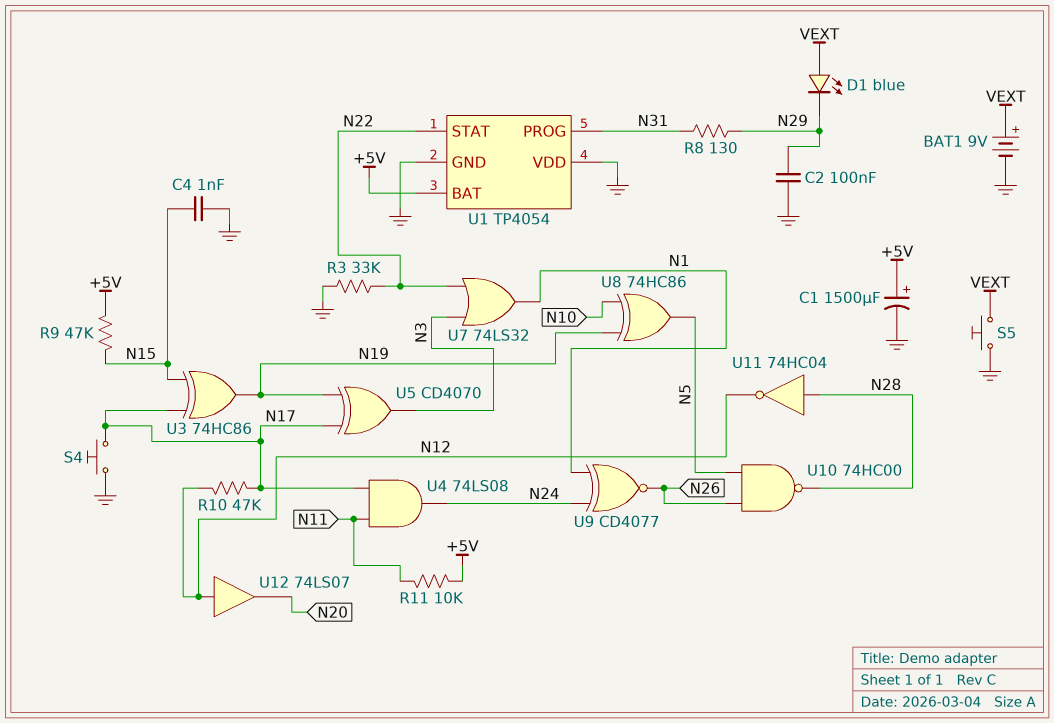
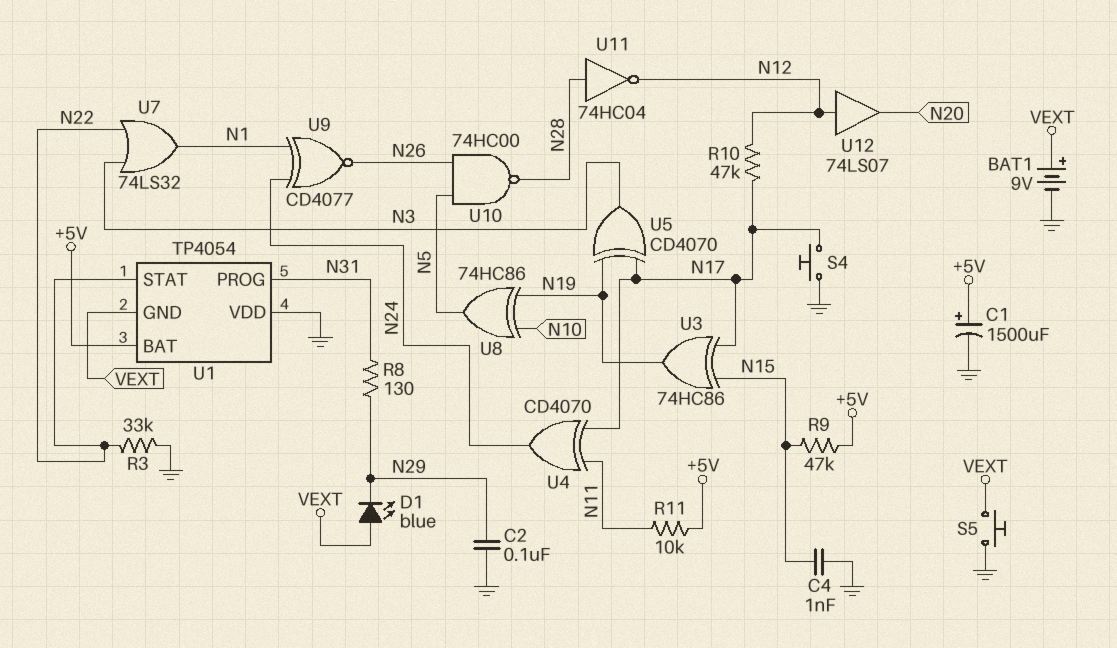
U1 pin GND: GND -> VEXT
U4: AND 74LS08 (in N11, in N17, out N24) -> XOR CD4070 (in N11, in N17, out N24)

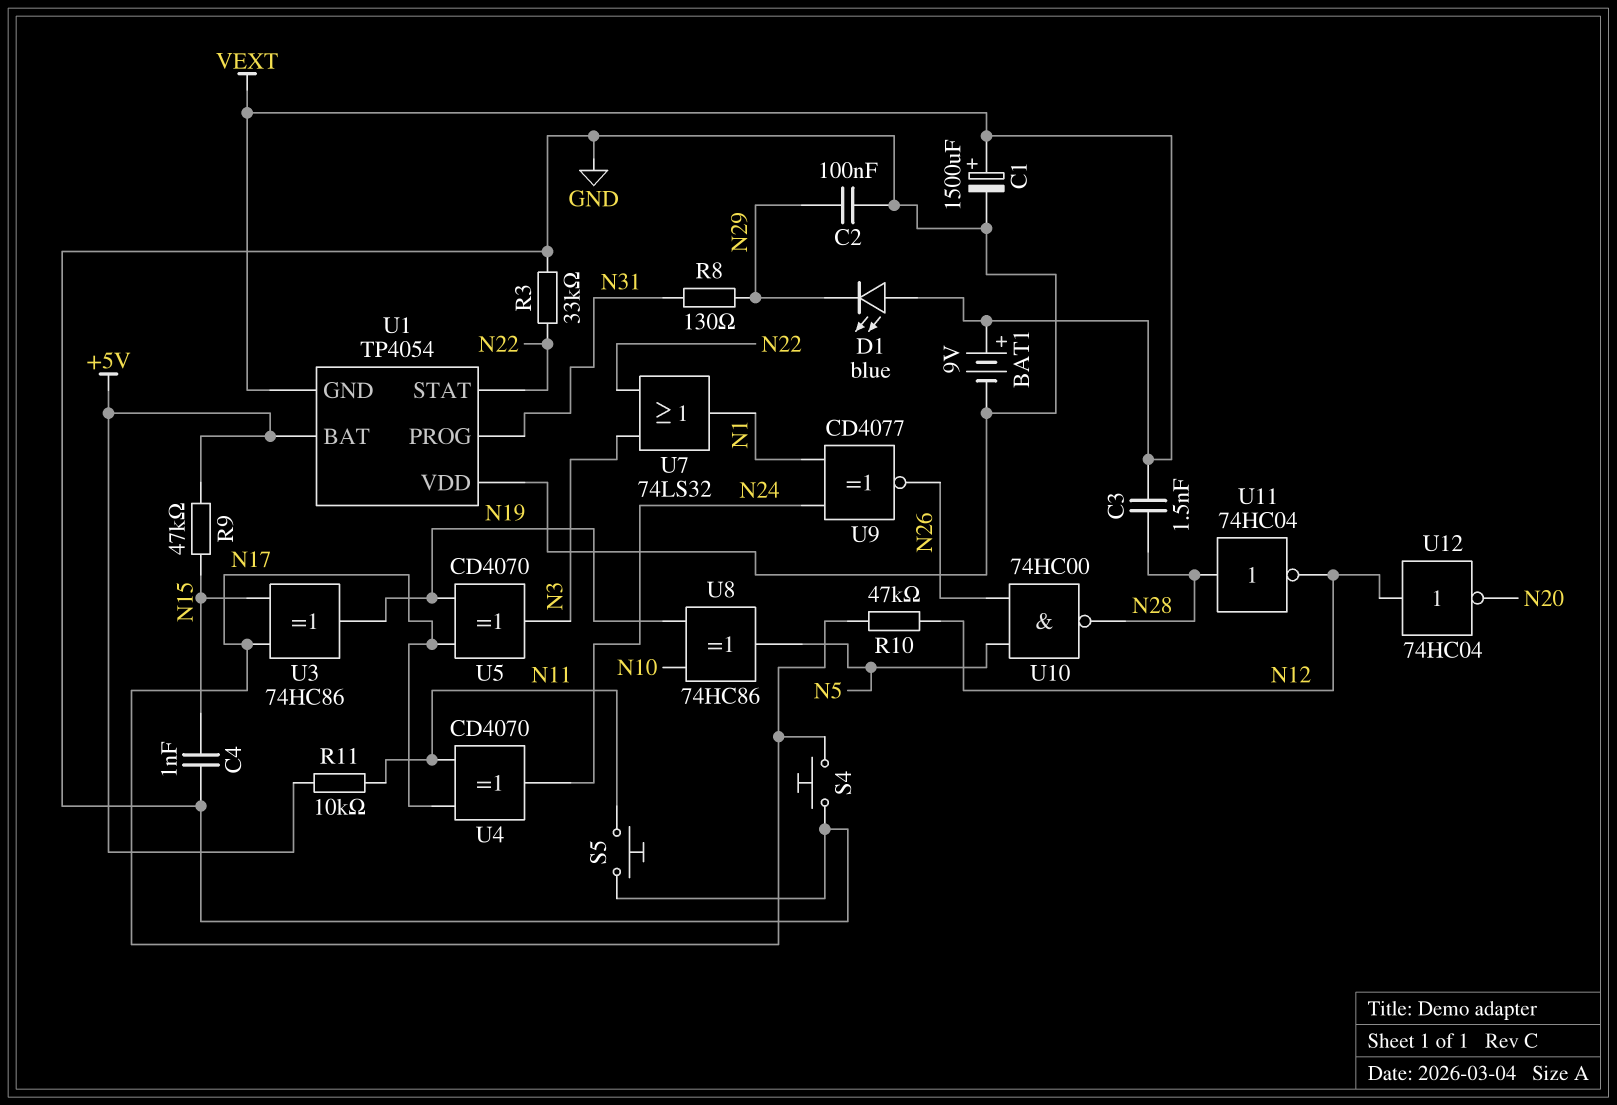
C1: 1500uF (plus +5V, minus GND) -> 1500uF (plus VEXT, minus GND)
C3: none -> 1.5nF (N28, VEXT)
S5: button (GND, VEXT) -> button (GND, N11)
U12: buffer 74LS07 (in N12, out N20) -> NOT 74HC04 (in N12, out N20)

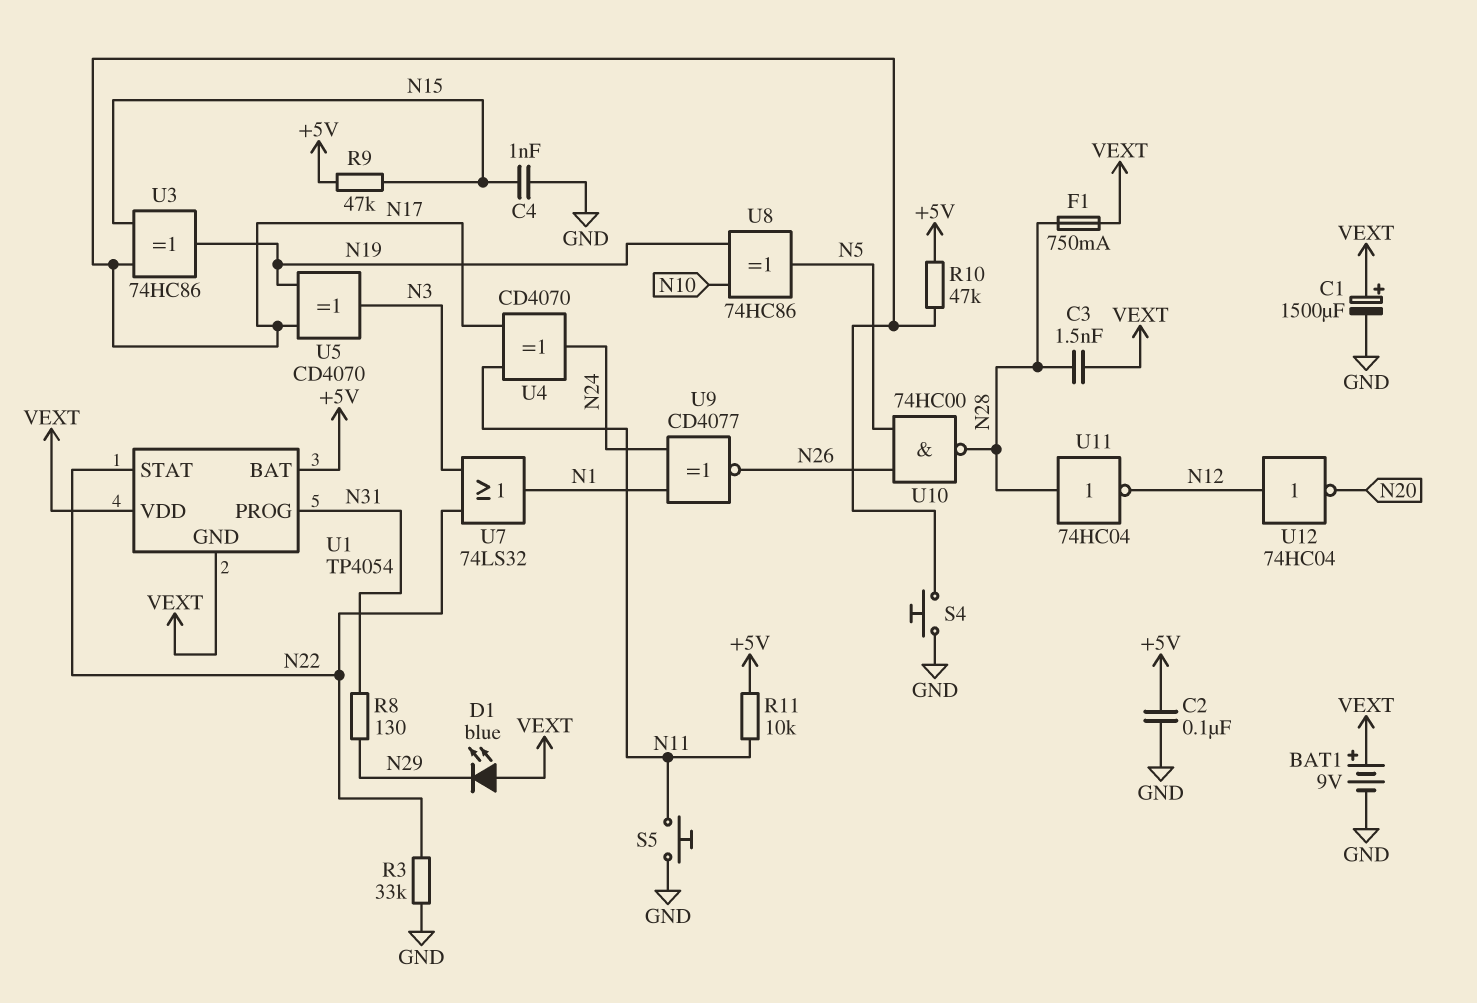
C2: 100nF (GND, N29) -> 100nF (+5V, GND)
F1: none -> 750mA (N28, VEXT)
R10: 47k (N12, N17) -> 47k (+5V, N17)
U1 pin VDD: GND -> VEXT

